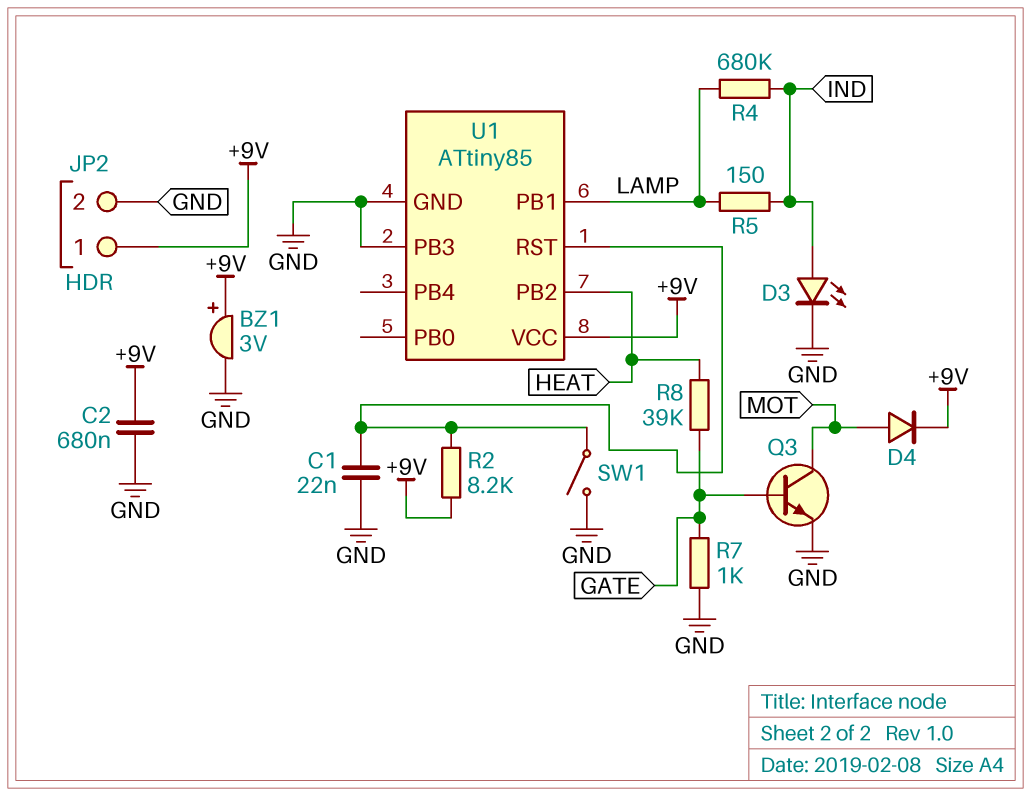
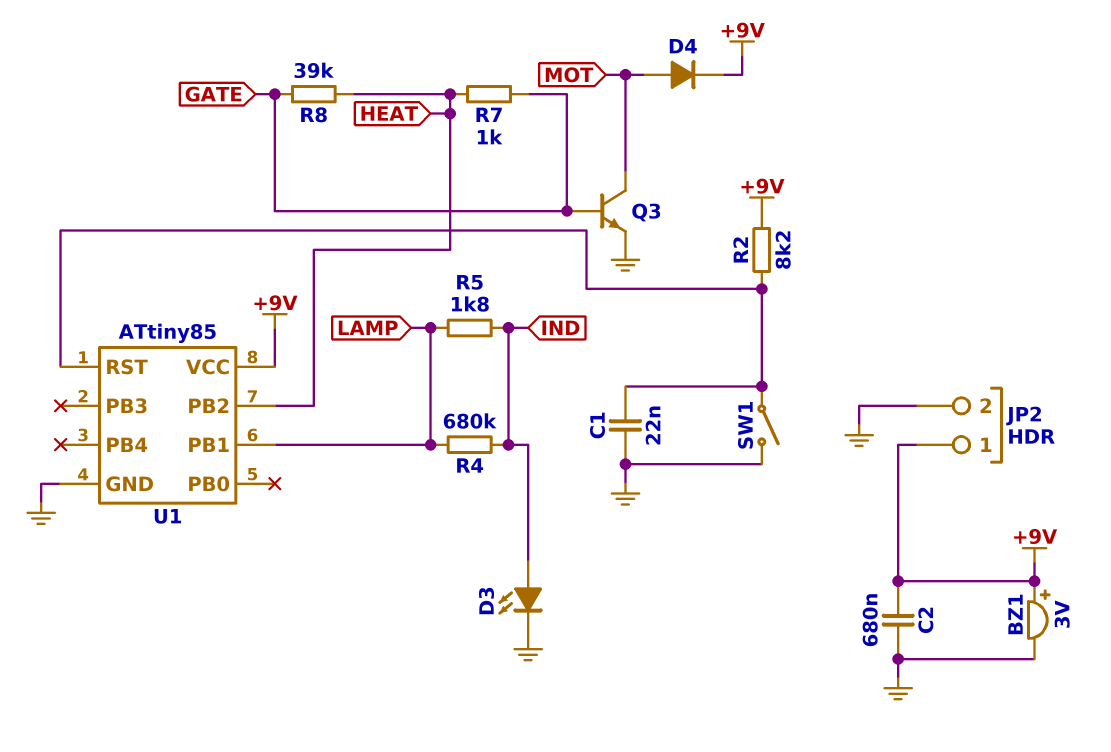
R5: 150 (IND, LAMP) -> 1.8k (IND, LAMP)
R7: 1k (GATE, GND) -> 1k (GATE, HEAT)
U1 pin PB3: GND -> none

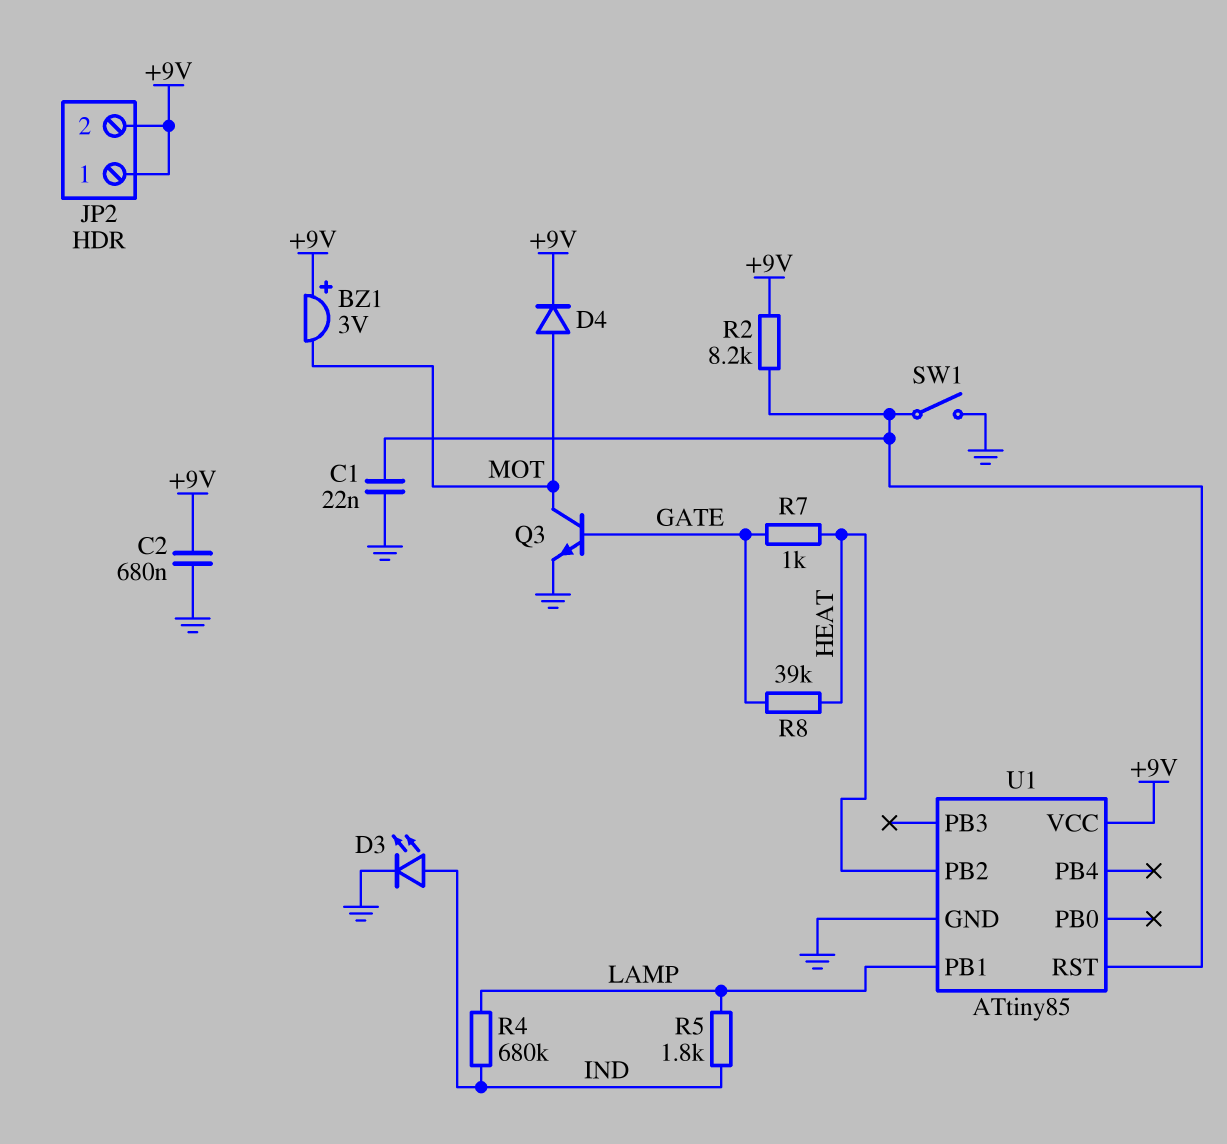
BZ1: buzzer 3V (plus +9V, minus GND) -> buzzer 3V (plus +9V, minus MOT)
JP2 pin 2: GND -> +9V

